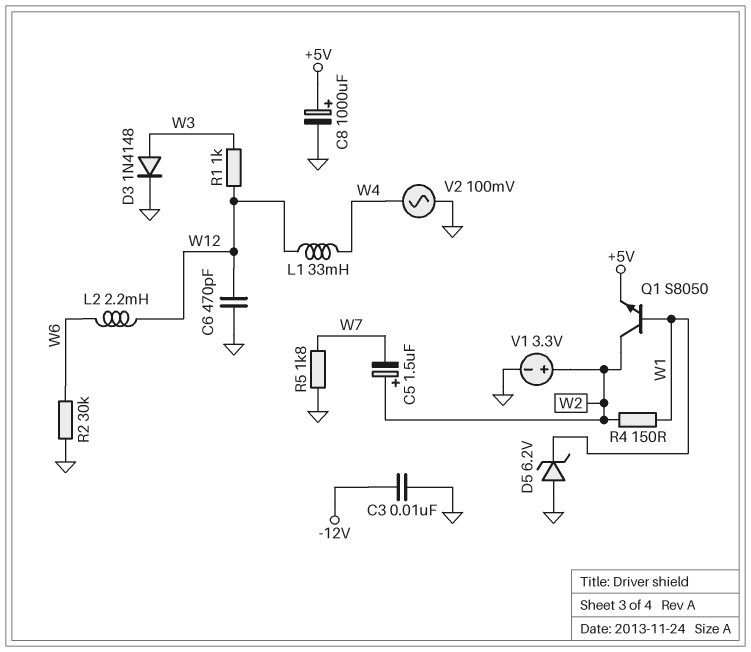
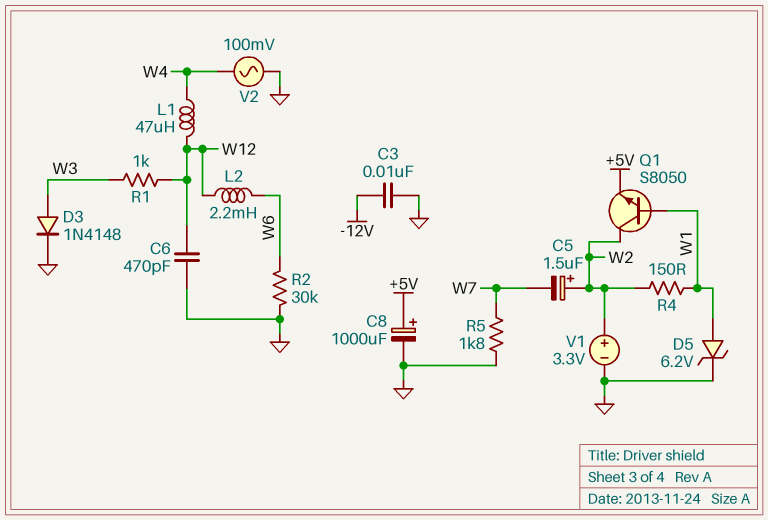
D5: zener 6.2V (A GND, K W1) -> zener 6.2V (A W1, K GND)
L1: 33mH (W4, W12) -> 47uH (W4, W12)

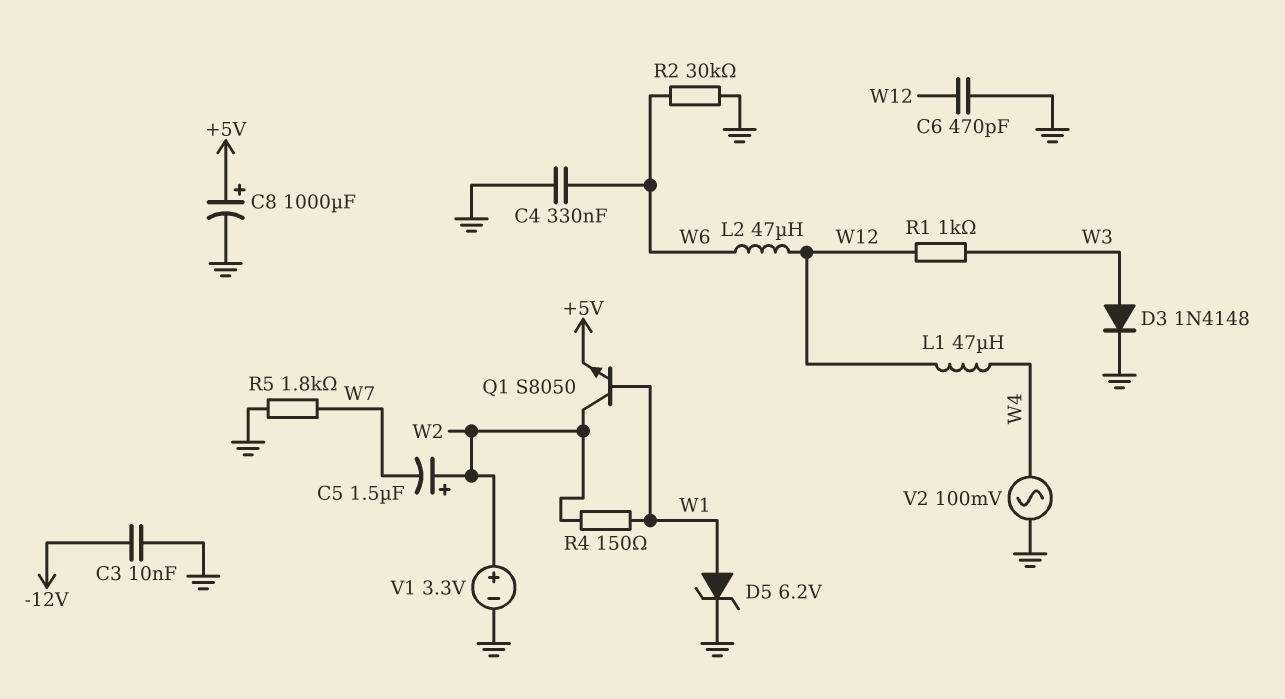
C4: none -> 330nF (GND, W6)
L2: 2.2mH (W6, W12) -> 47uH (W6, W12)

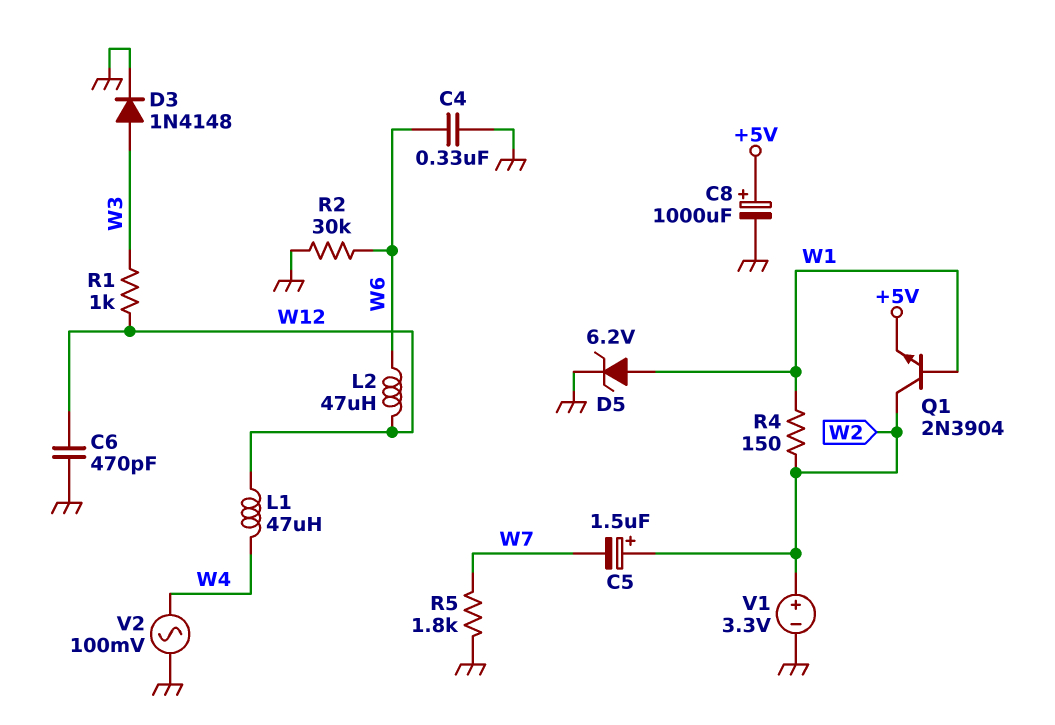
C3: 10nF (-12V, GND) -> none
Q1: NPN S8050 (B W1, C W2, E +5V) -> NPN 2N3904 (B W1, C W2, E +5V)

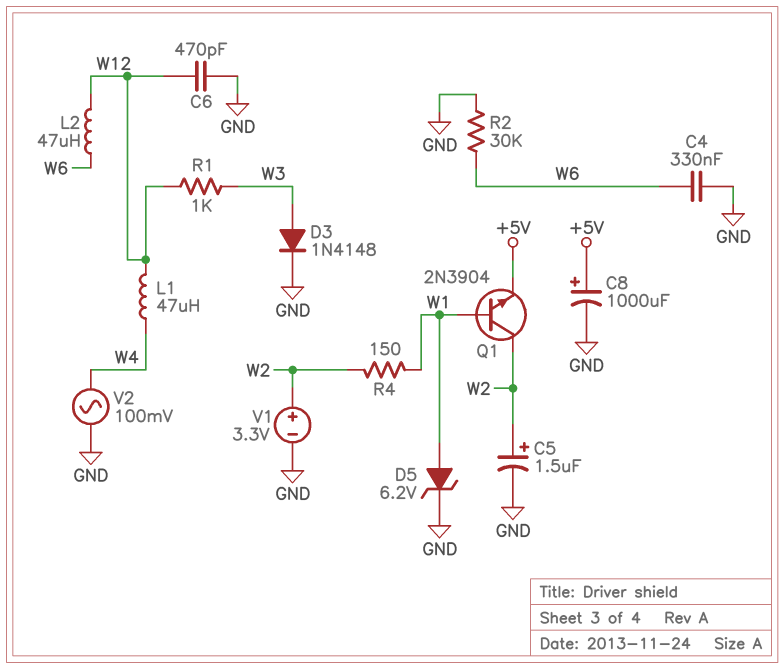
C5: 1.5uF (plus W2, minus W7) -> 1.5uF (plus W2, minus GND)
R5: 1.8k (GND, W7) -> none

